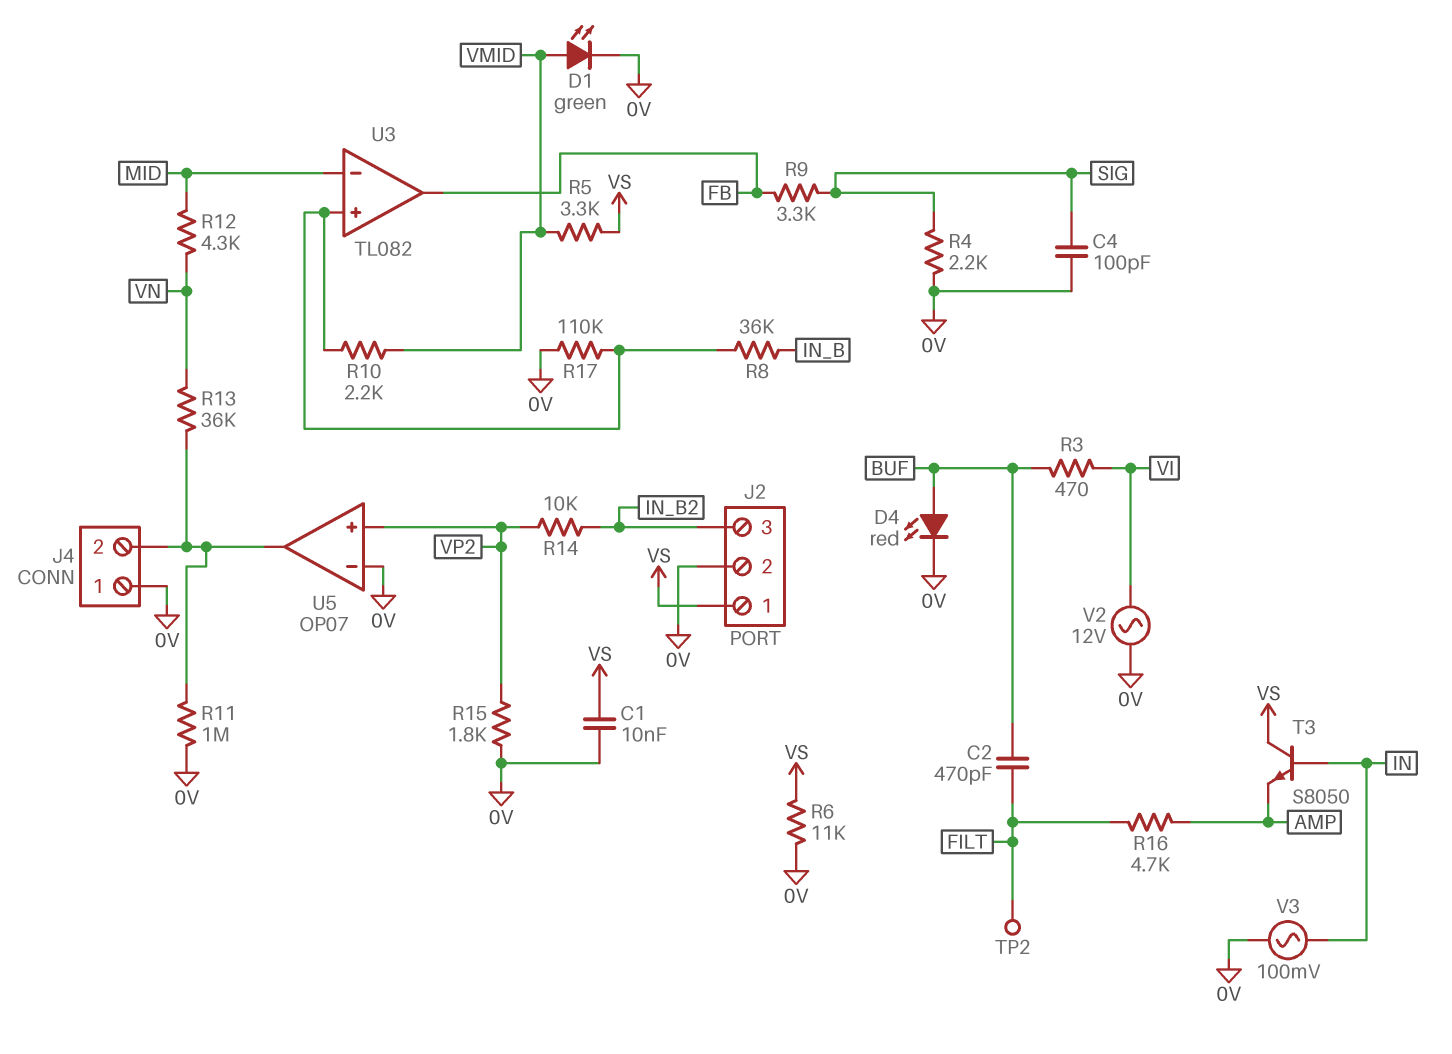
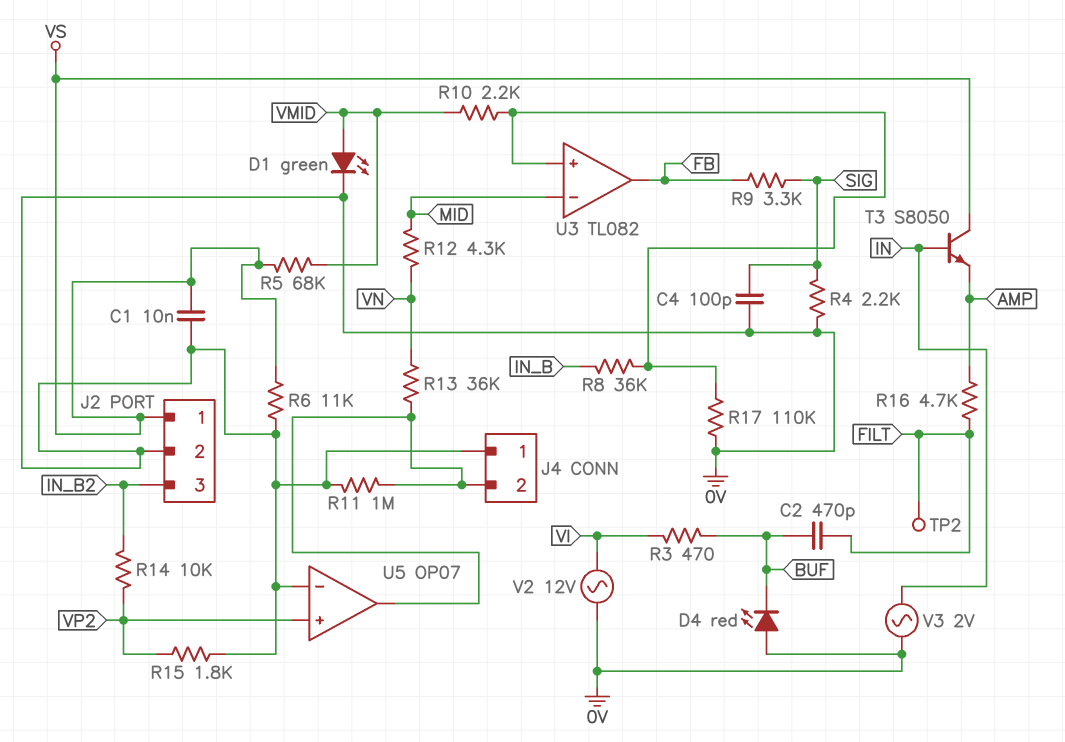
D4: LED red (A BUF, K 0V) -> LED red (A 0V, K BUF)
R5: 3.3k (VMID, VS) -> 68k (VMID, VS)
V3: AC 100mV (0V, IN) -> AC 2V (0V, IN)

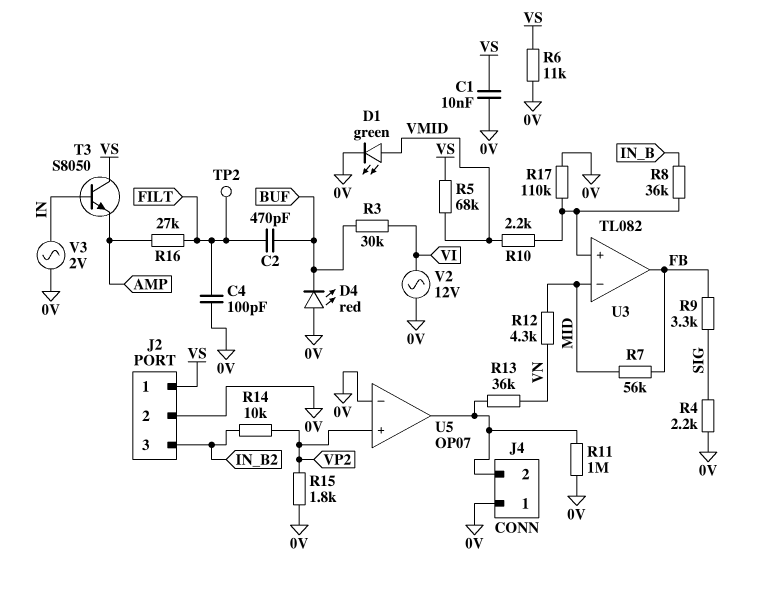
C4: 100pF (0V, SIG) -> 100pF (0V, FILT)
R3: 470 (BUF, VI) -> 30k (BUF, VI)
R7: none -> 56k (FB, MID)
R16: 4.7k (AMP, FILT) -> 27k (AMP, FILT)

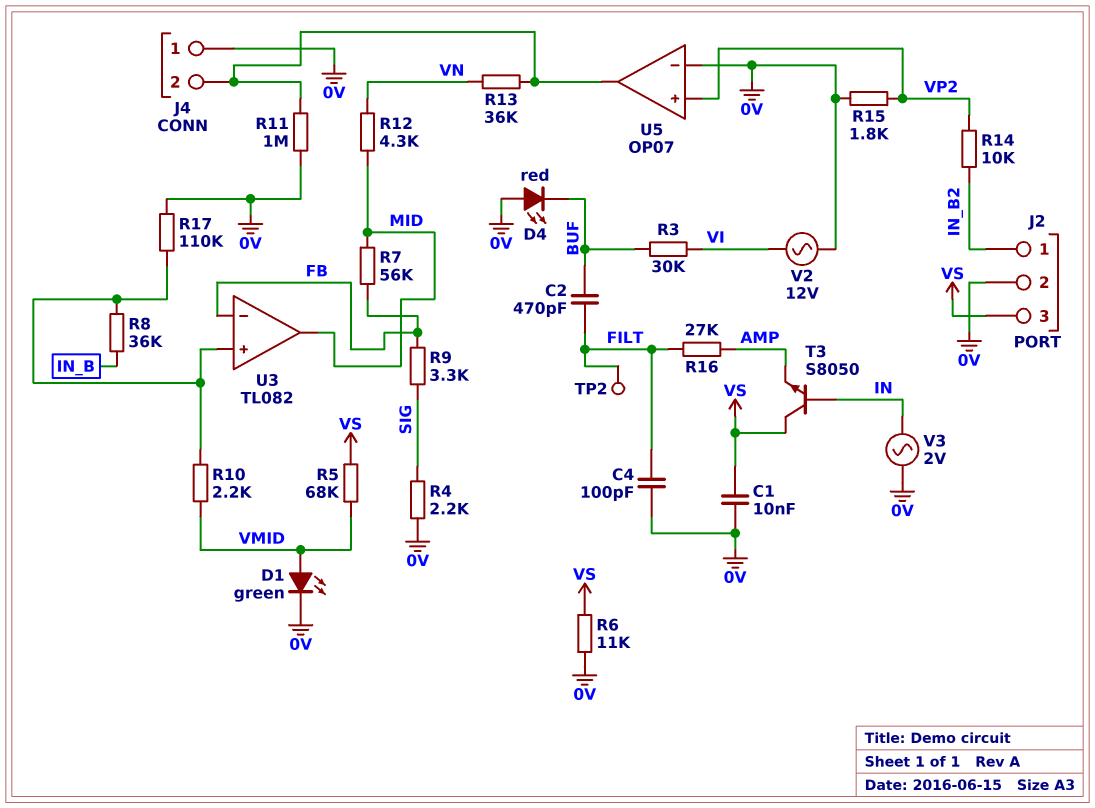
J2 pin 1: VS -> IN_B2
J2 pin 3: IN_B2 -> VS
U3 pin in-: MID -> FB
U3 pin out: FB -> MID

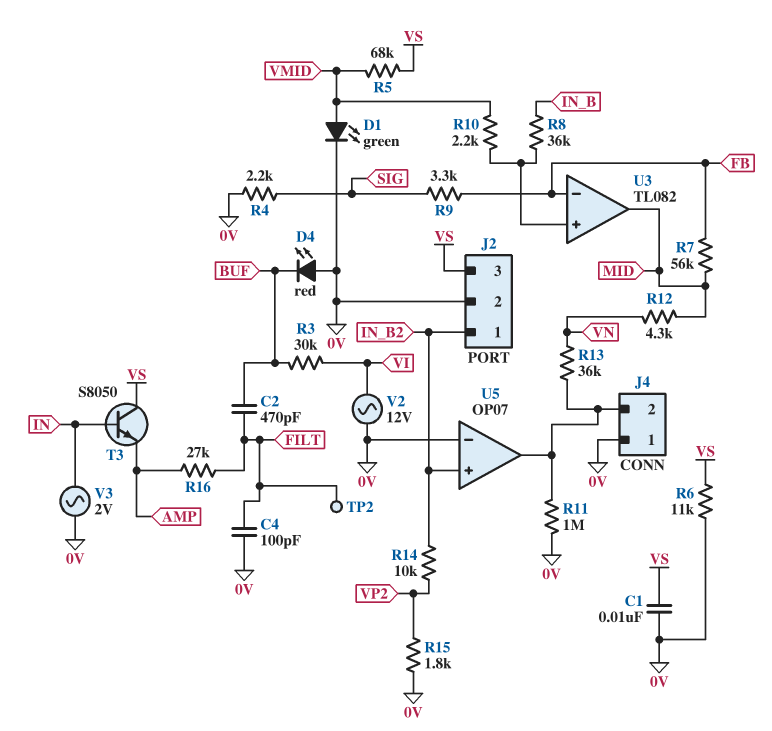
R17: 110k (0V, U3/in+) -> none
U5 pin in+: VP2 -> IN_B2

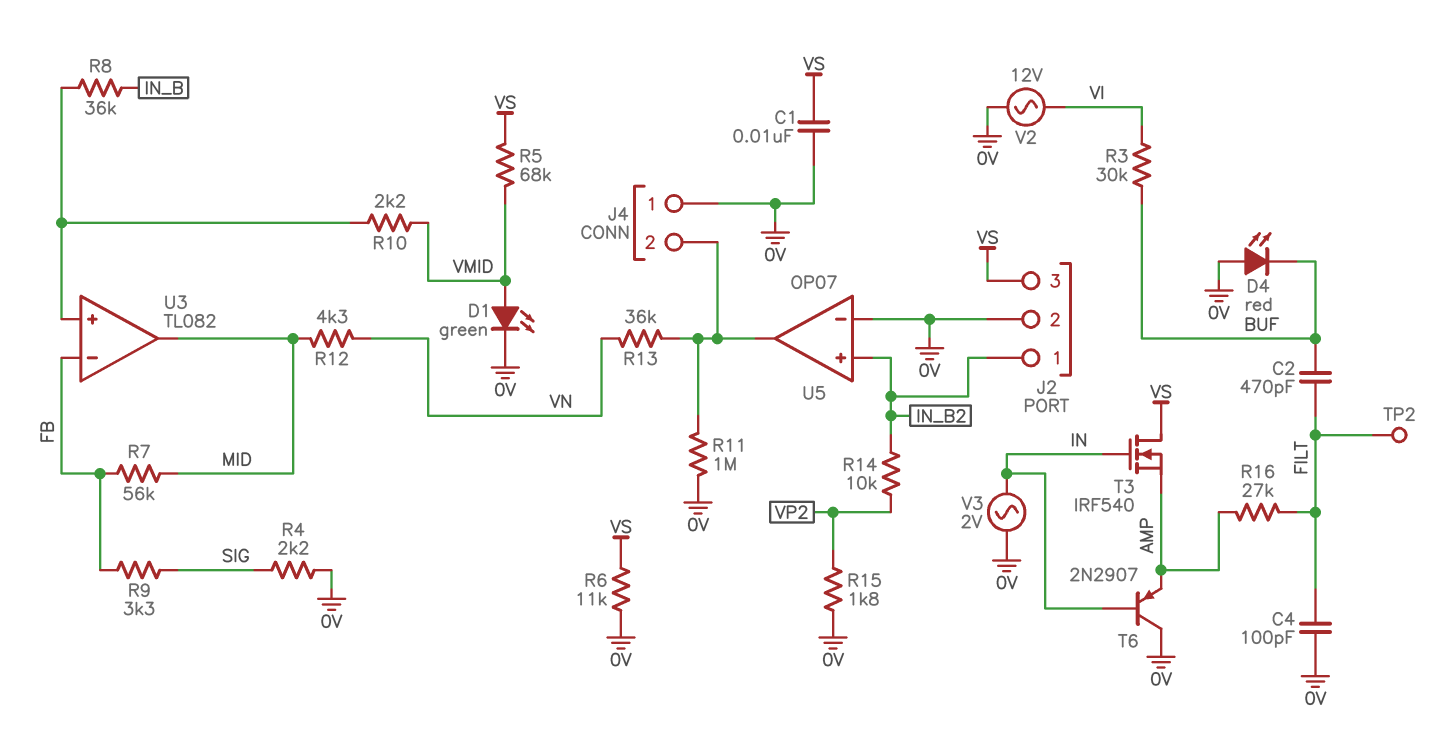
T3: NPN S8050 (B IN, C VS, E AMP) -> NMOS IRF540 (G IN, D VS, S AMP)
T6: none -> PNP 2N2907 (B IN, C 0V, E AMP)

